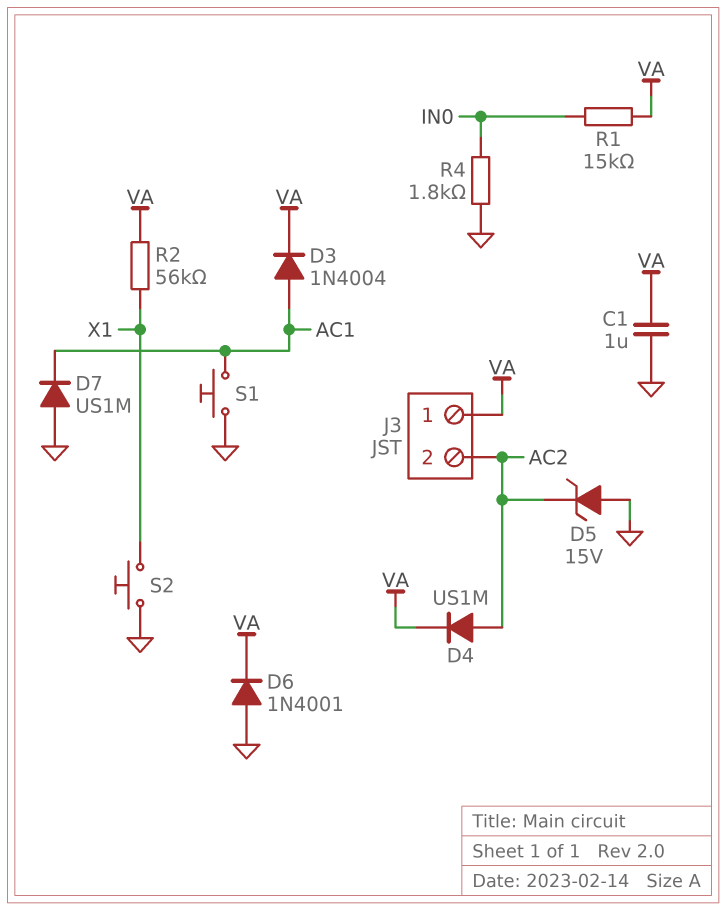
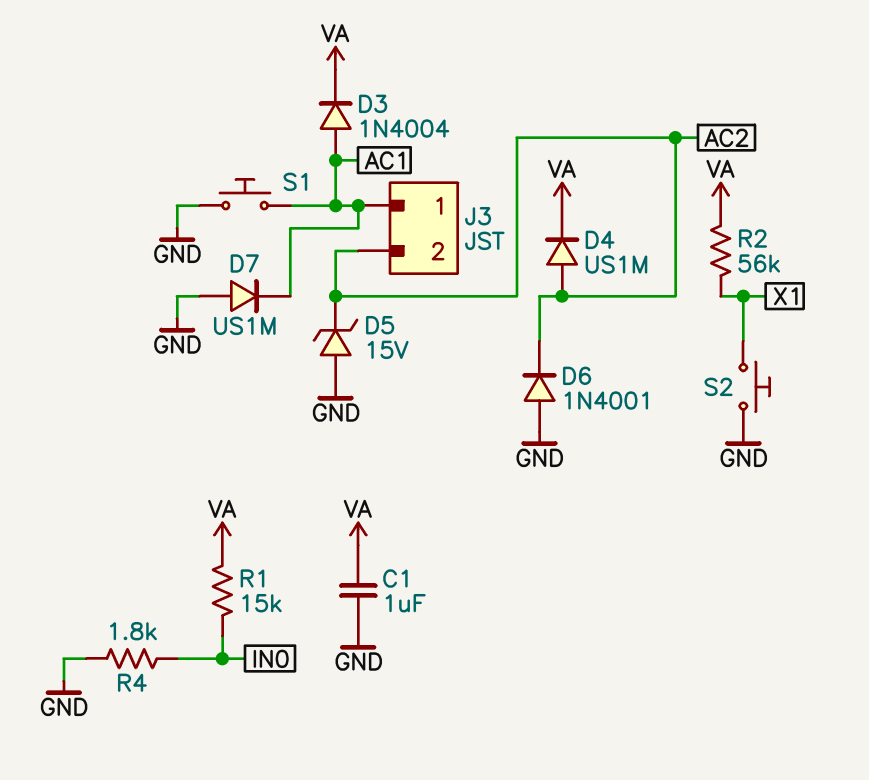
D6: diode 1N4001 (A GND, K VA) -> diode 1N4001 (A GND, K AC2)
J3 pin 1: VA -> AC1

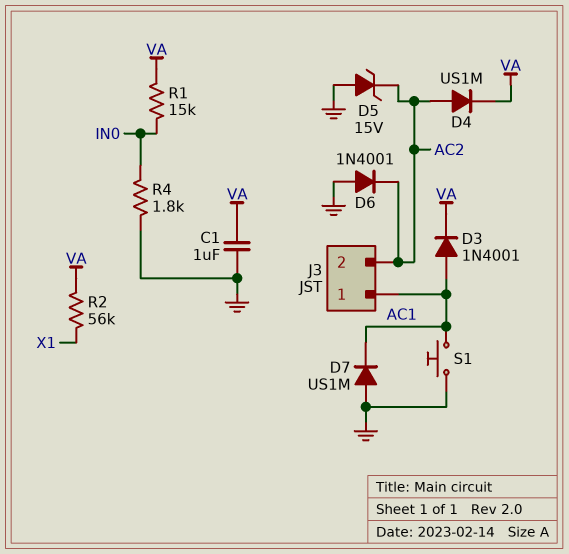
D3: diode 1N4004 (A AC1, K VA) -> diode 1N4001 (A AC1, K VA)
S2: button (GND, X1) -> none

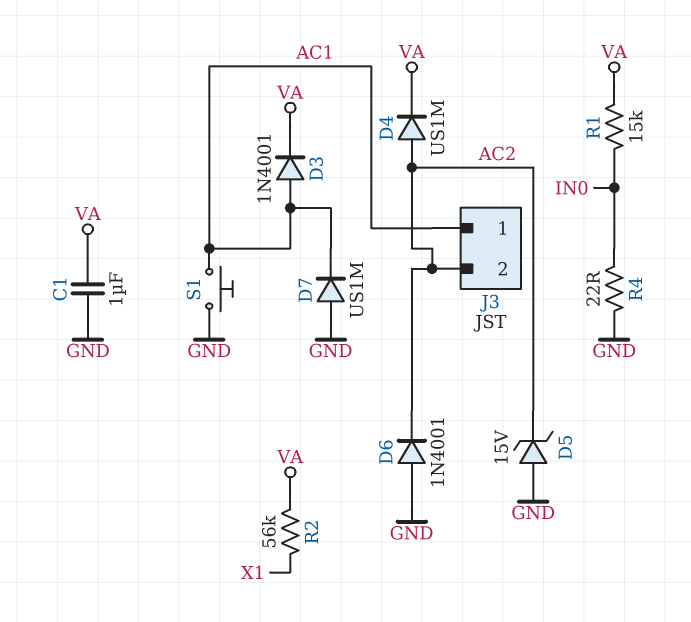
R4: 1.8k (GND, IN0) -> 22 (GND, IN0)

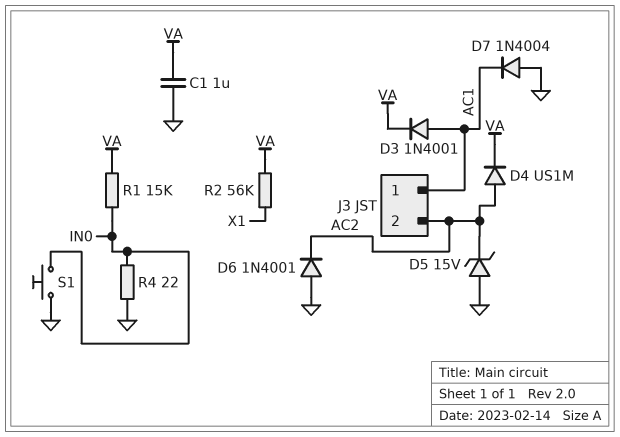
D7: diode US1M (A GND, K AC1) -> diode 1N4004 (A GND, K AC1)
S1: button (AC1, GND) -> button (GND, IN0)

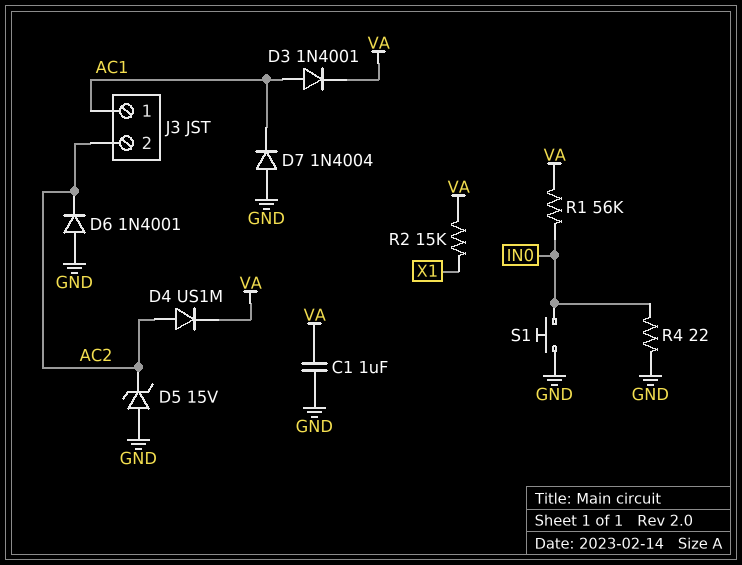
R1: 15k (IN0, VA) -> 56k (IN0, VA)
R2: 56k (VA, X1) -> 15k (VA, X1)

